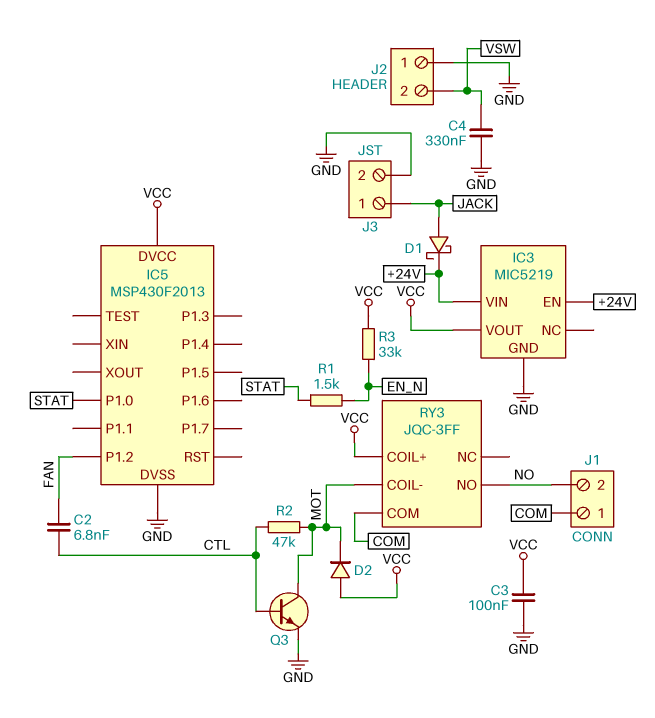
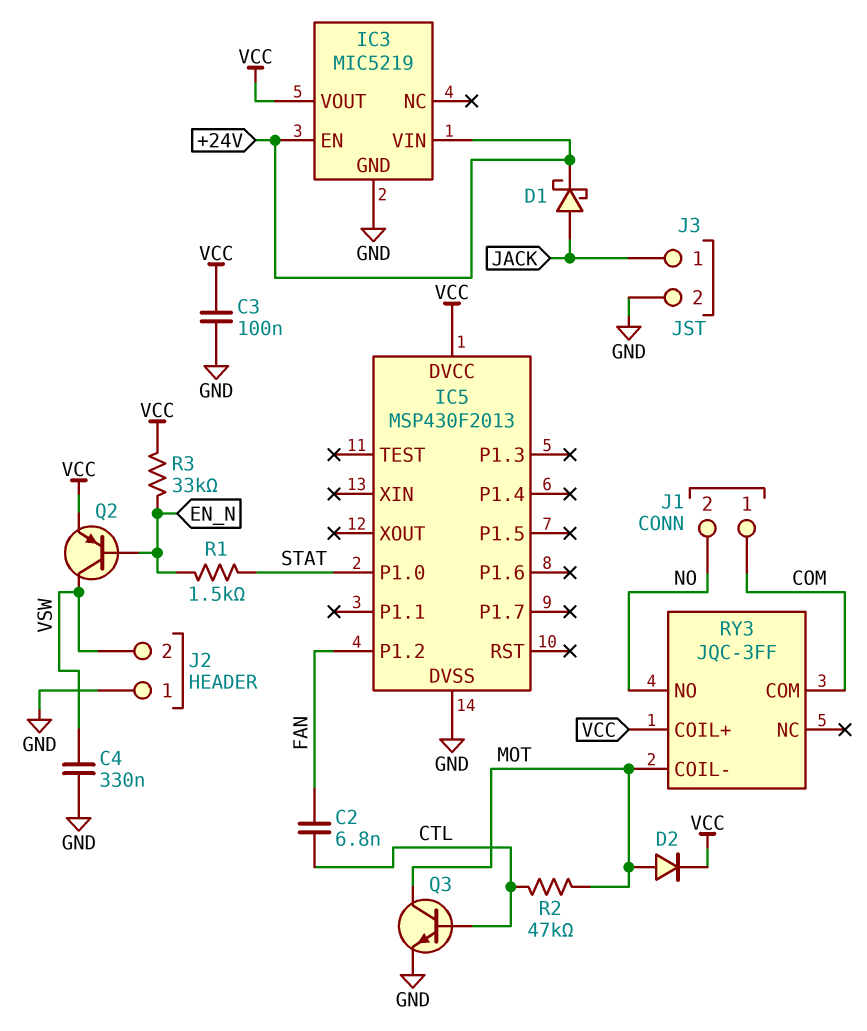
D2: diode (A VCC, K MOT) -> diode (A MOT, K VCC)
Q2: none -> PNP (B EN_N, C VSW, E VCC)

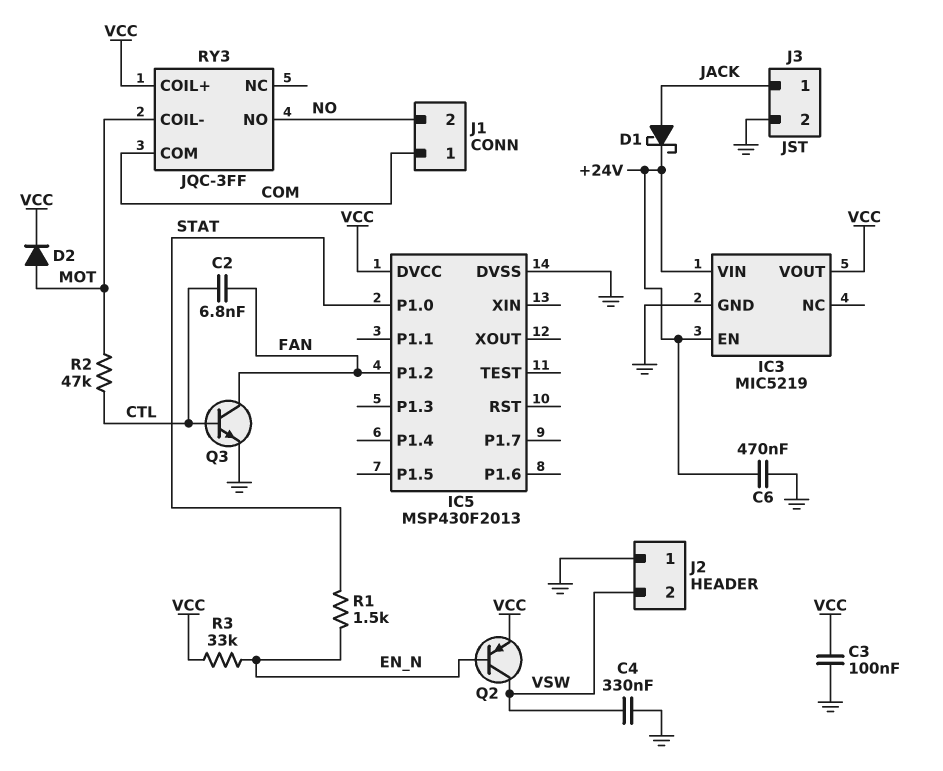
C6: none -> 470nF (+24V, GND)
Q3: NPN (B CTL, C MOT, E GND) -> NPN (B CTL, C FAN, E GND)

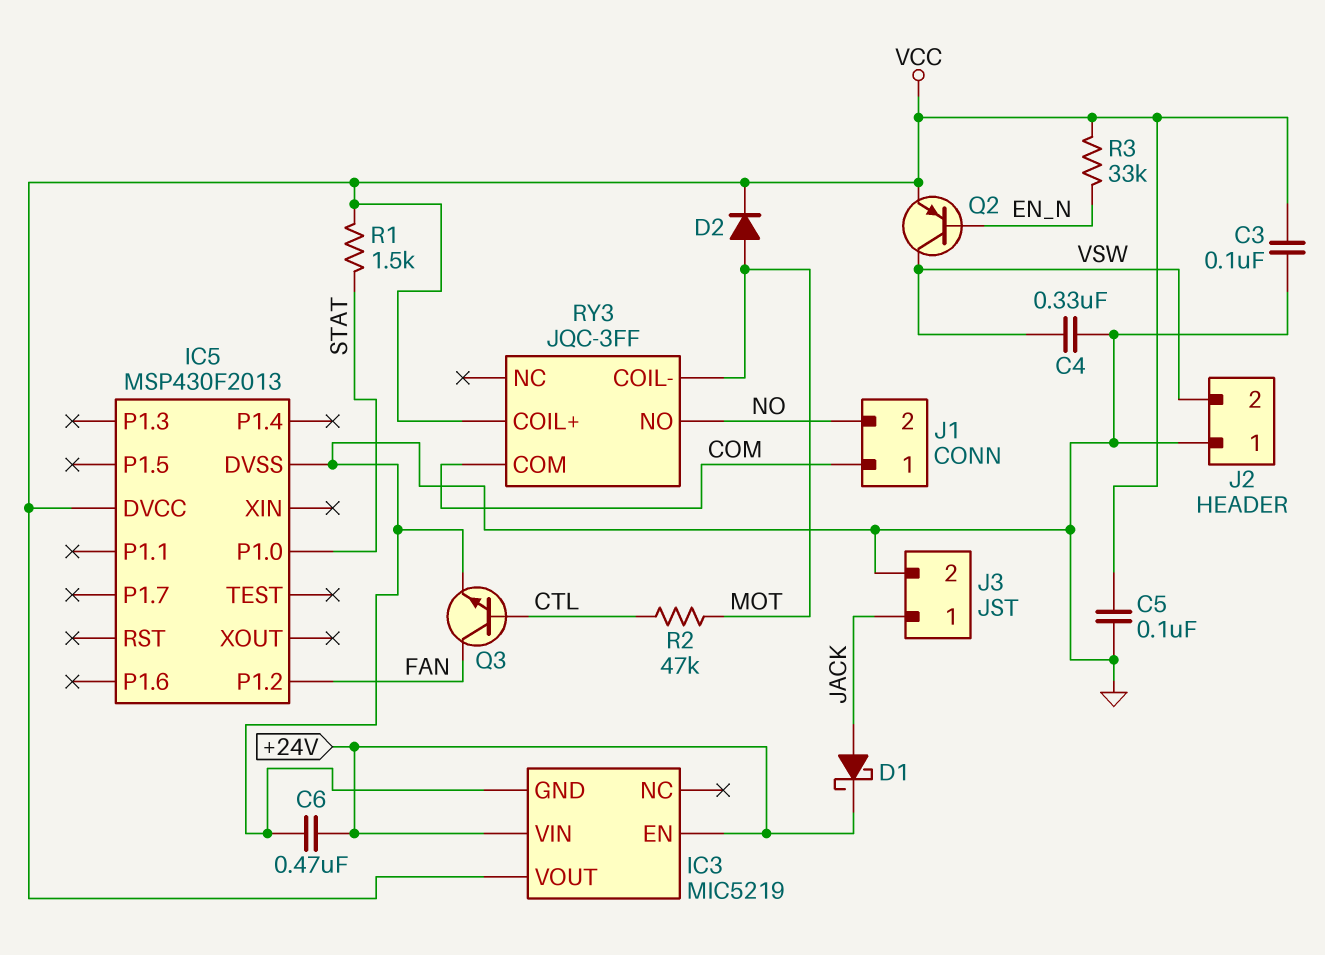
C2: 6.8nF (CTL, FAN) -> none
C5: none -> 100nF (GND, VCC)
R1: 1.5k (EN_N, STAT) -> 1.5k (STAT, VCC)

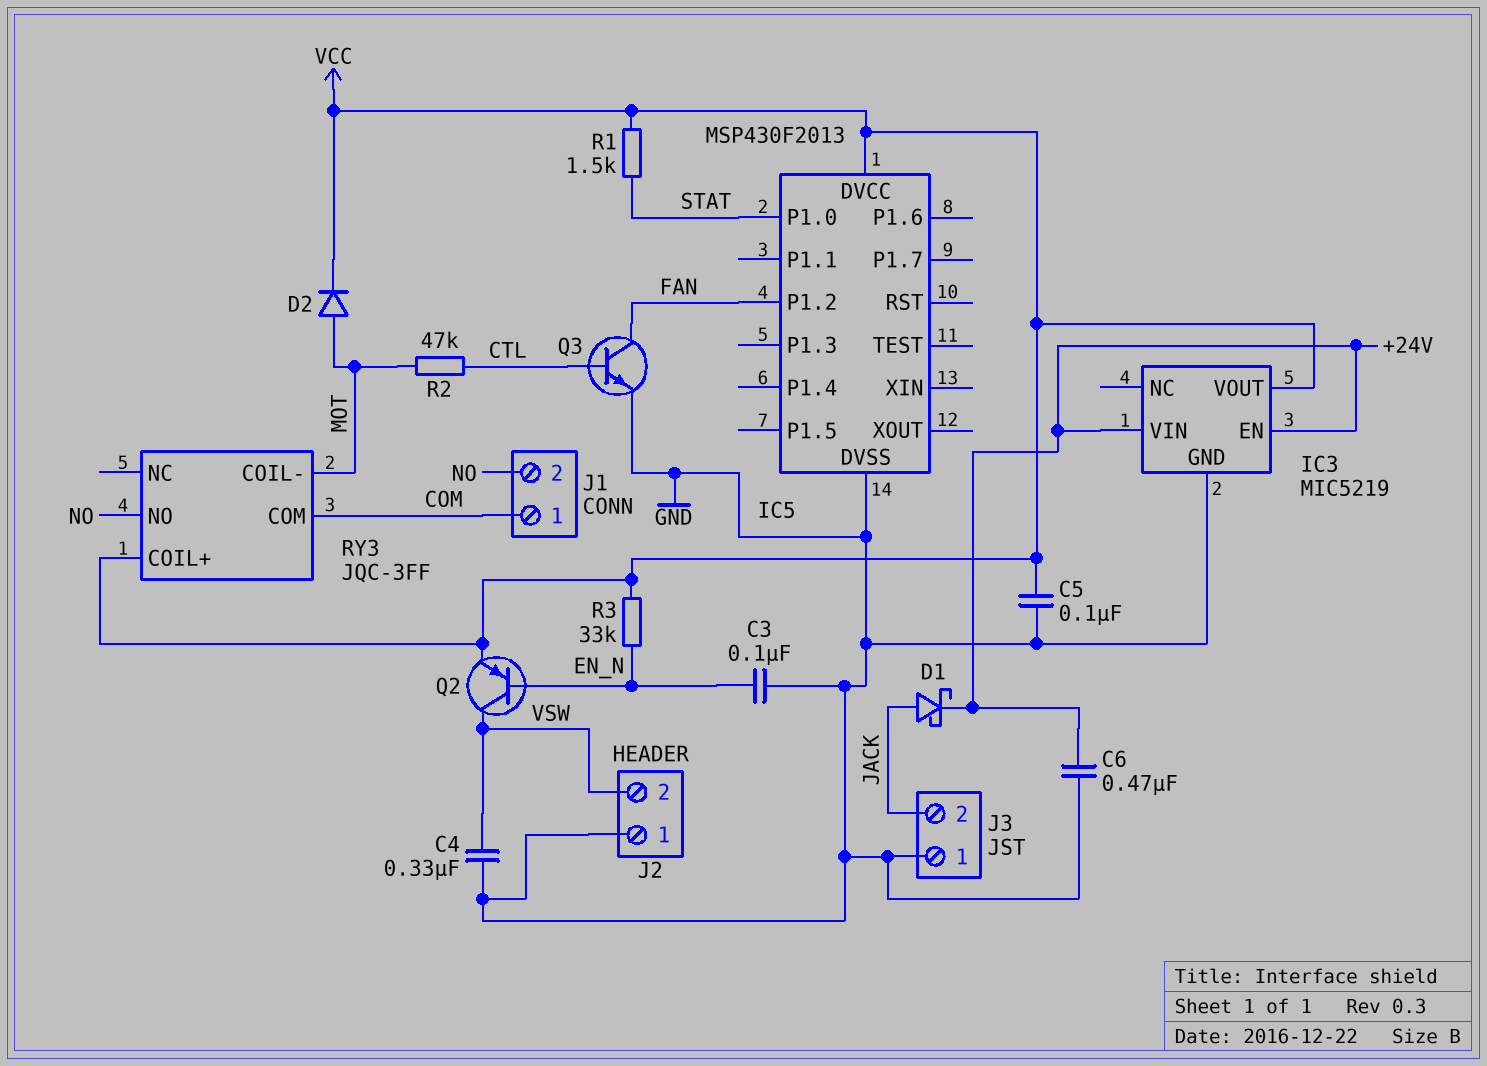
C3: 100nF (GND, VCC) -> 100nF (EN_N, GND)
J3 pin 1: JACK -> GND
J3 pin 2: GND -> JACK

